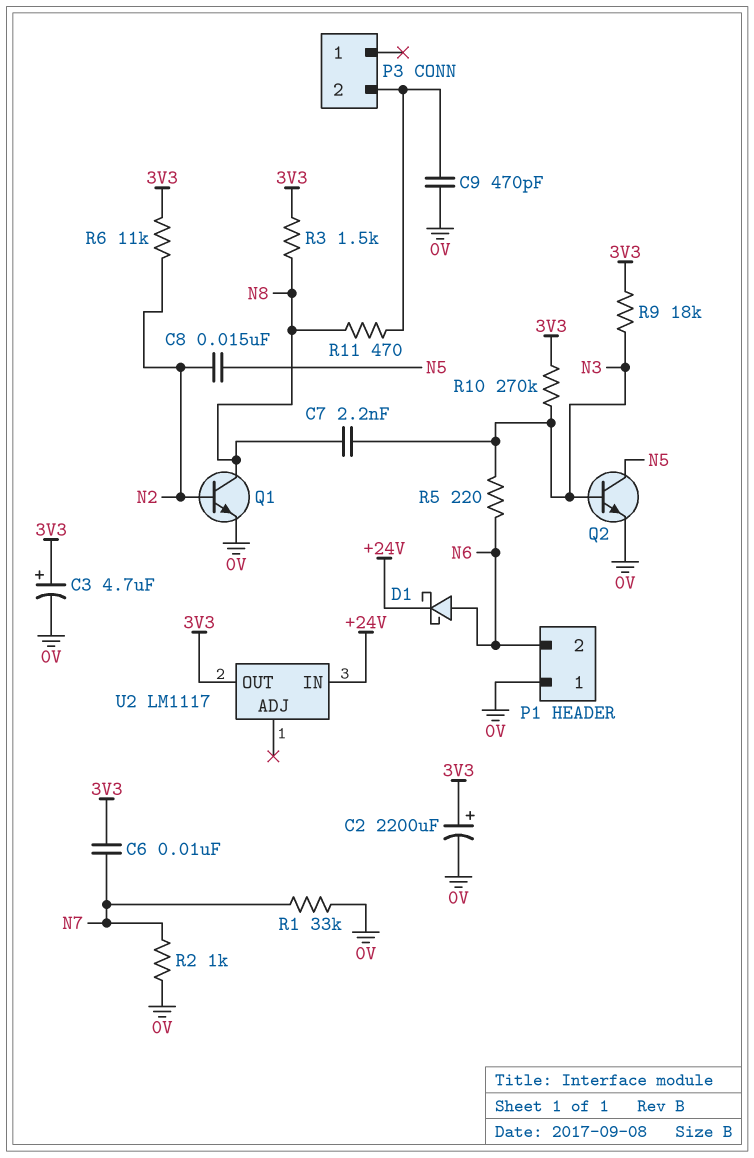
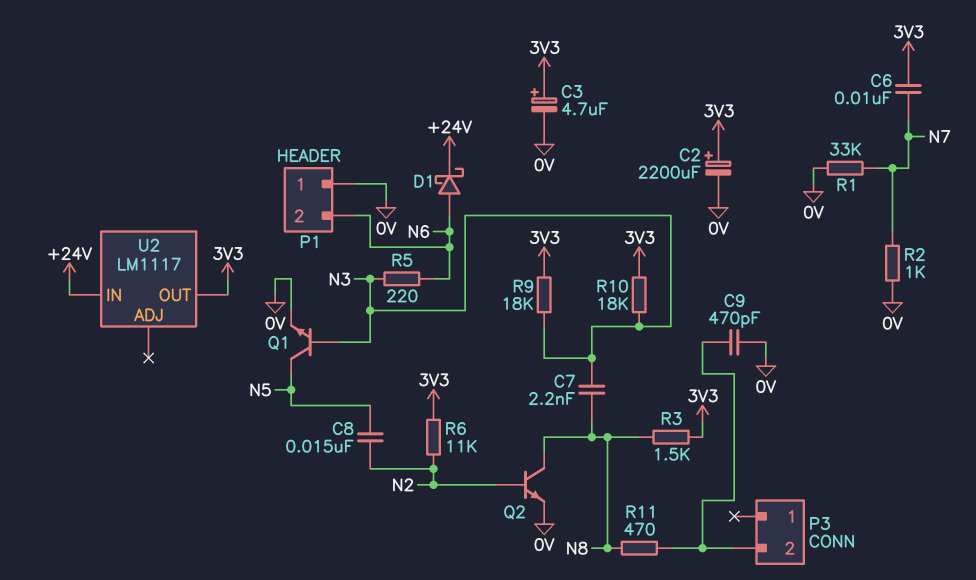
Q1: NPN (B N2, C N8, E 0V) -> NPN (B N3, C N5, E 0V)
Q2: NPN (B N3, C N5, E 0V) -> NPN (B N2, C N8, E 0V)
R10: 270k (3V3, N3) -> 18k (3V3, N3)

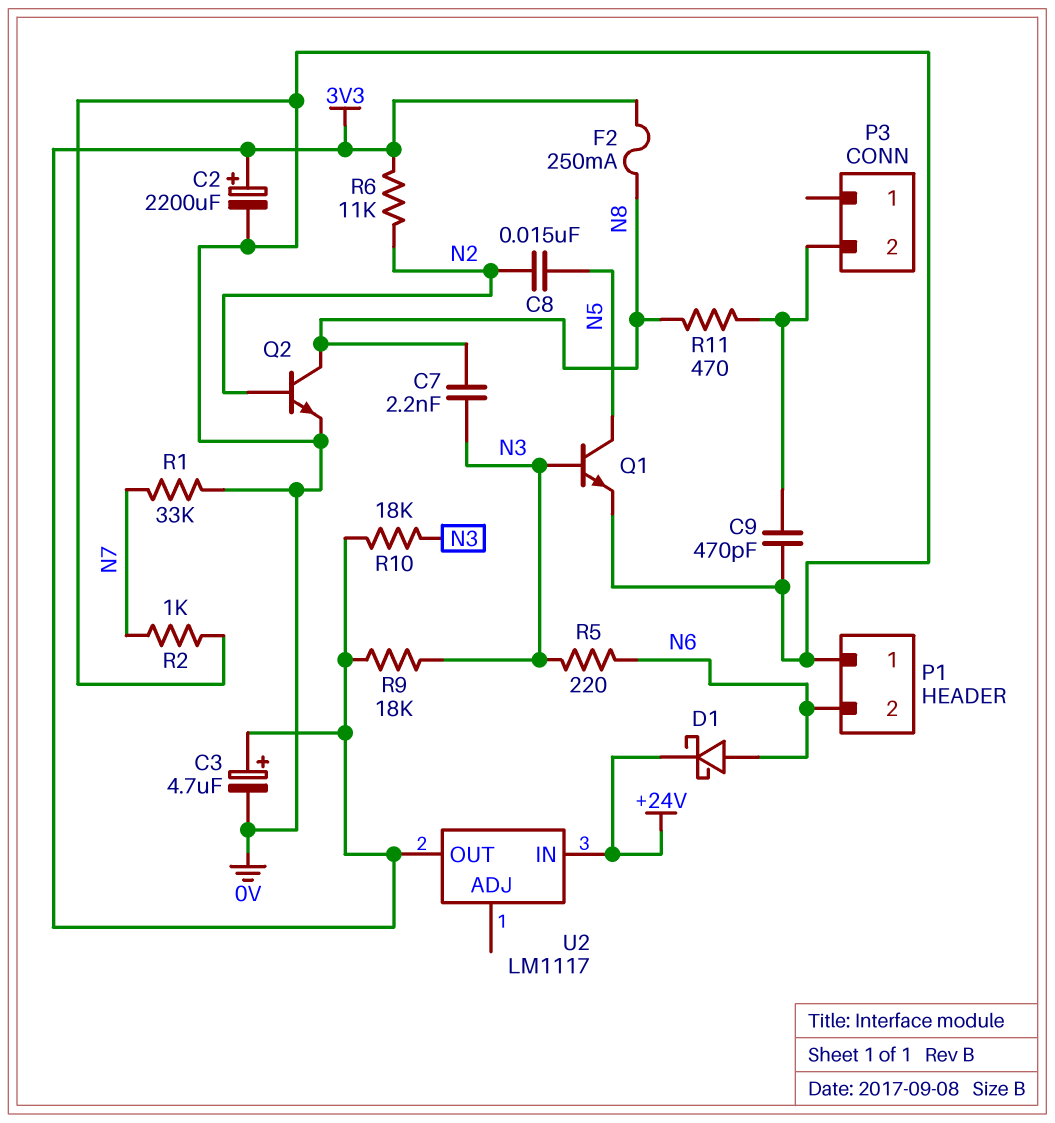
C6: 10nF (3V3, N7) -> none
F2: none -> 250mA (3V3, N8)
R3: 1.5k (3V3, N8) -> none

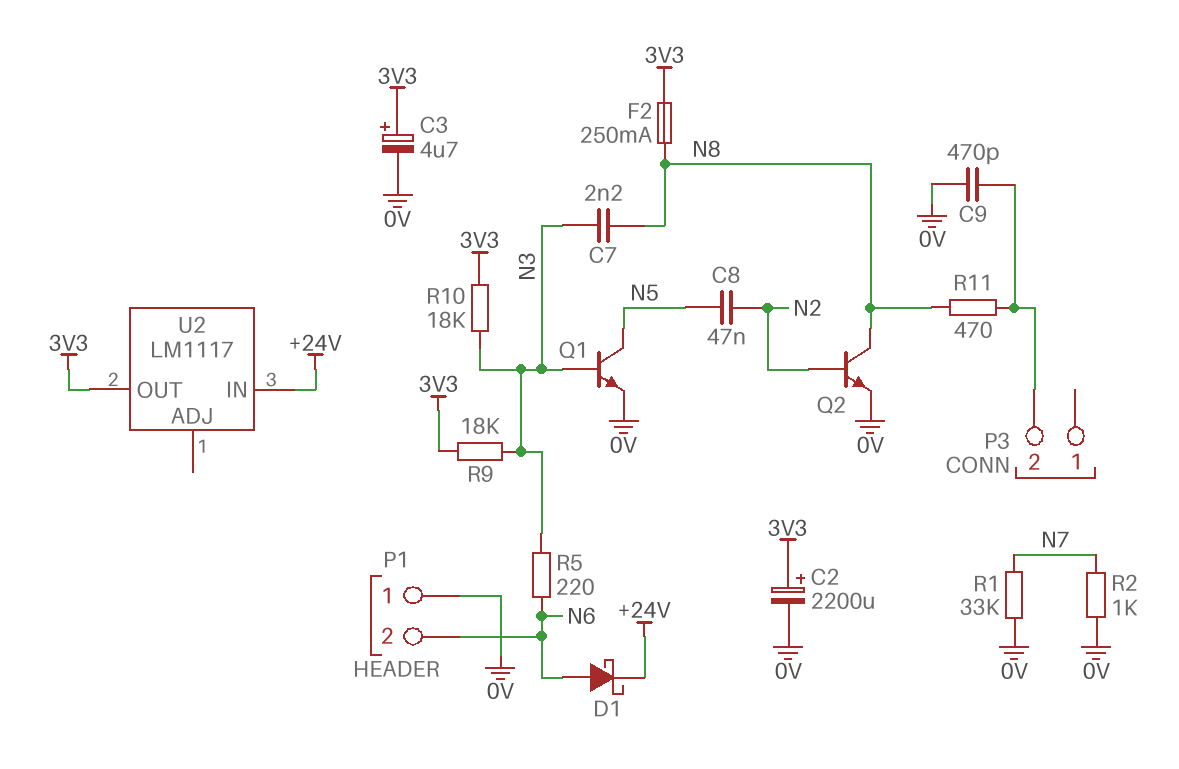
C8: 15nF (N2, N5) -> 47nF (N2, N5)
R6: 11k (3V3, N2) -> none

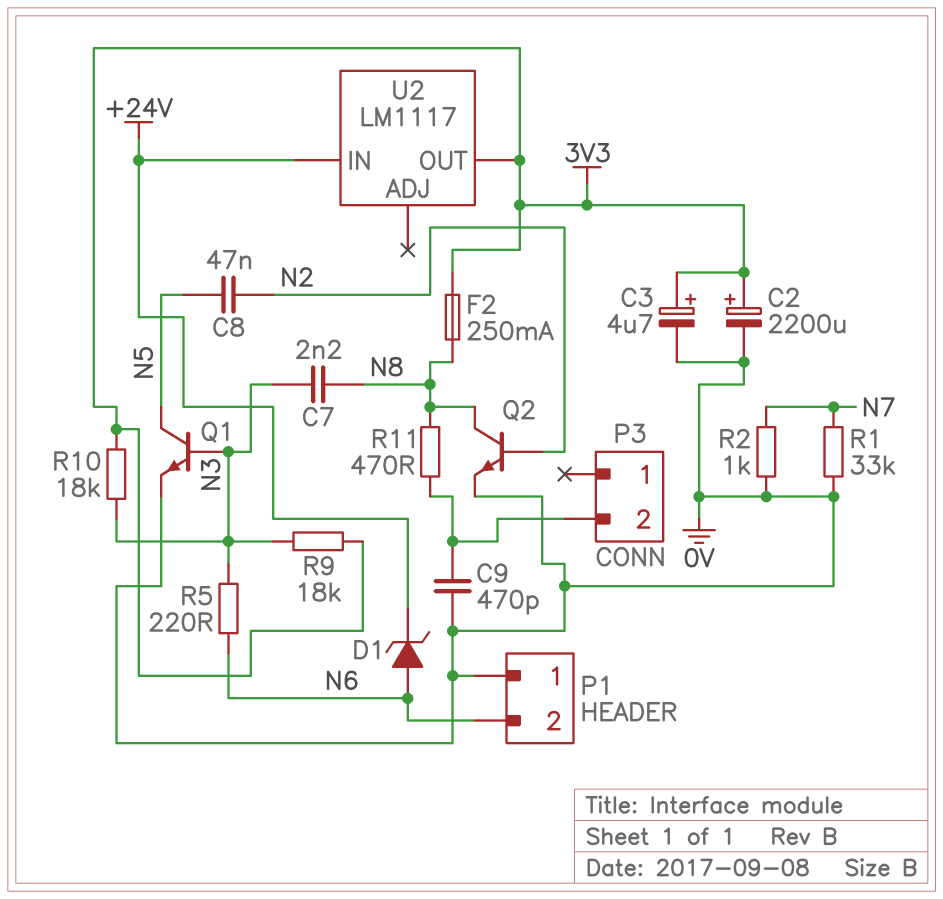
D1: schottky (A N6, K +24V) -> zener (A N6, K +24V)

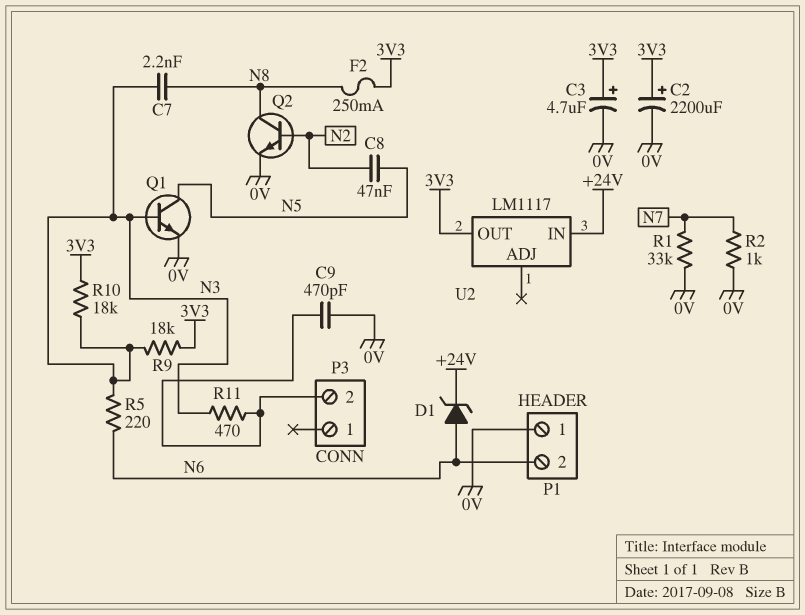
R11: 470 (N8, P3/2) -> 470 (N3, P3/2)

